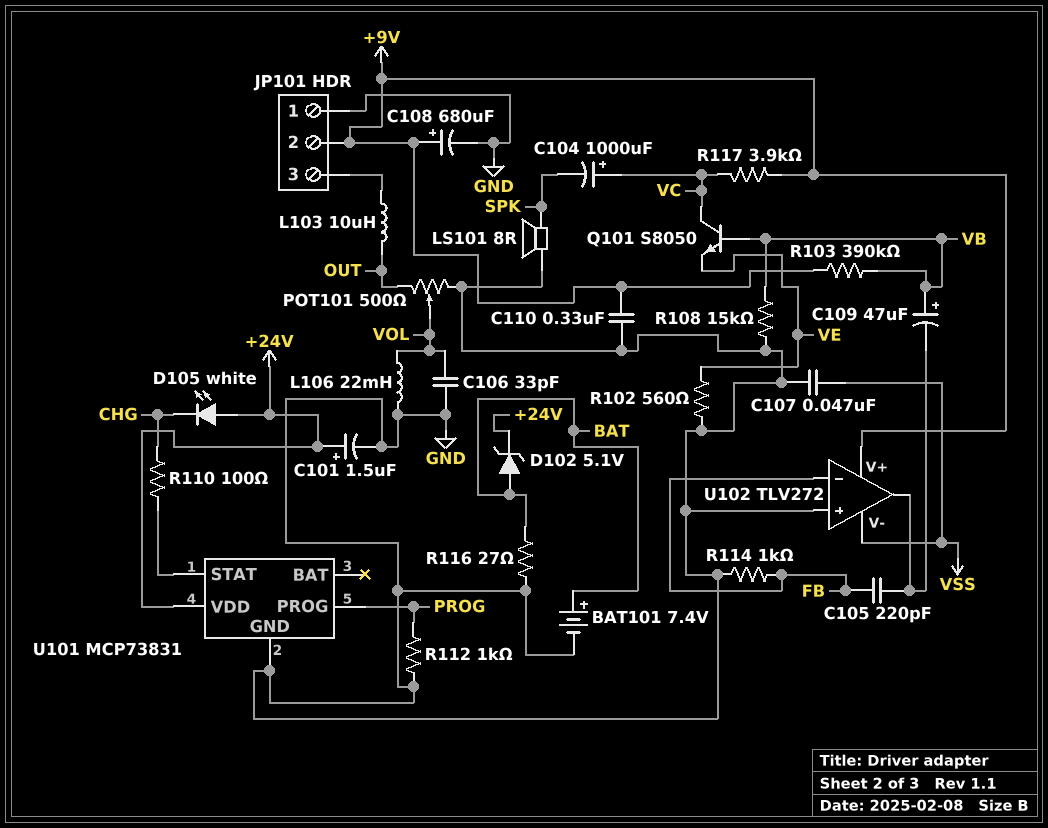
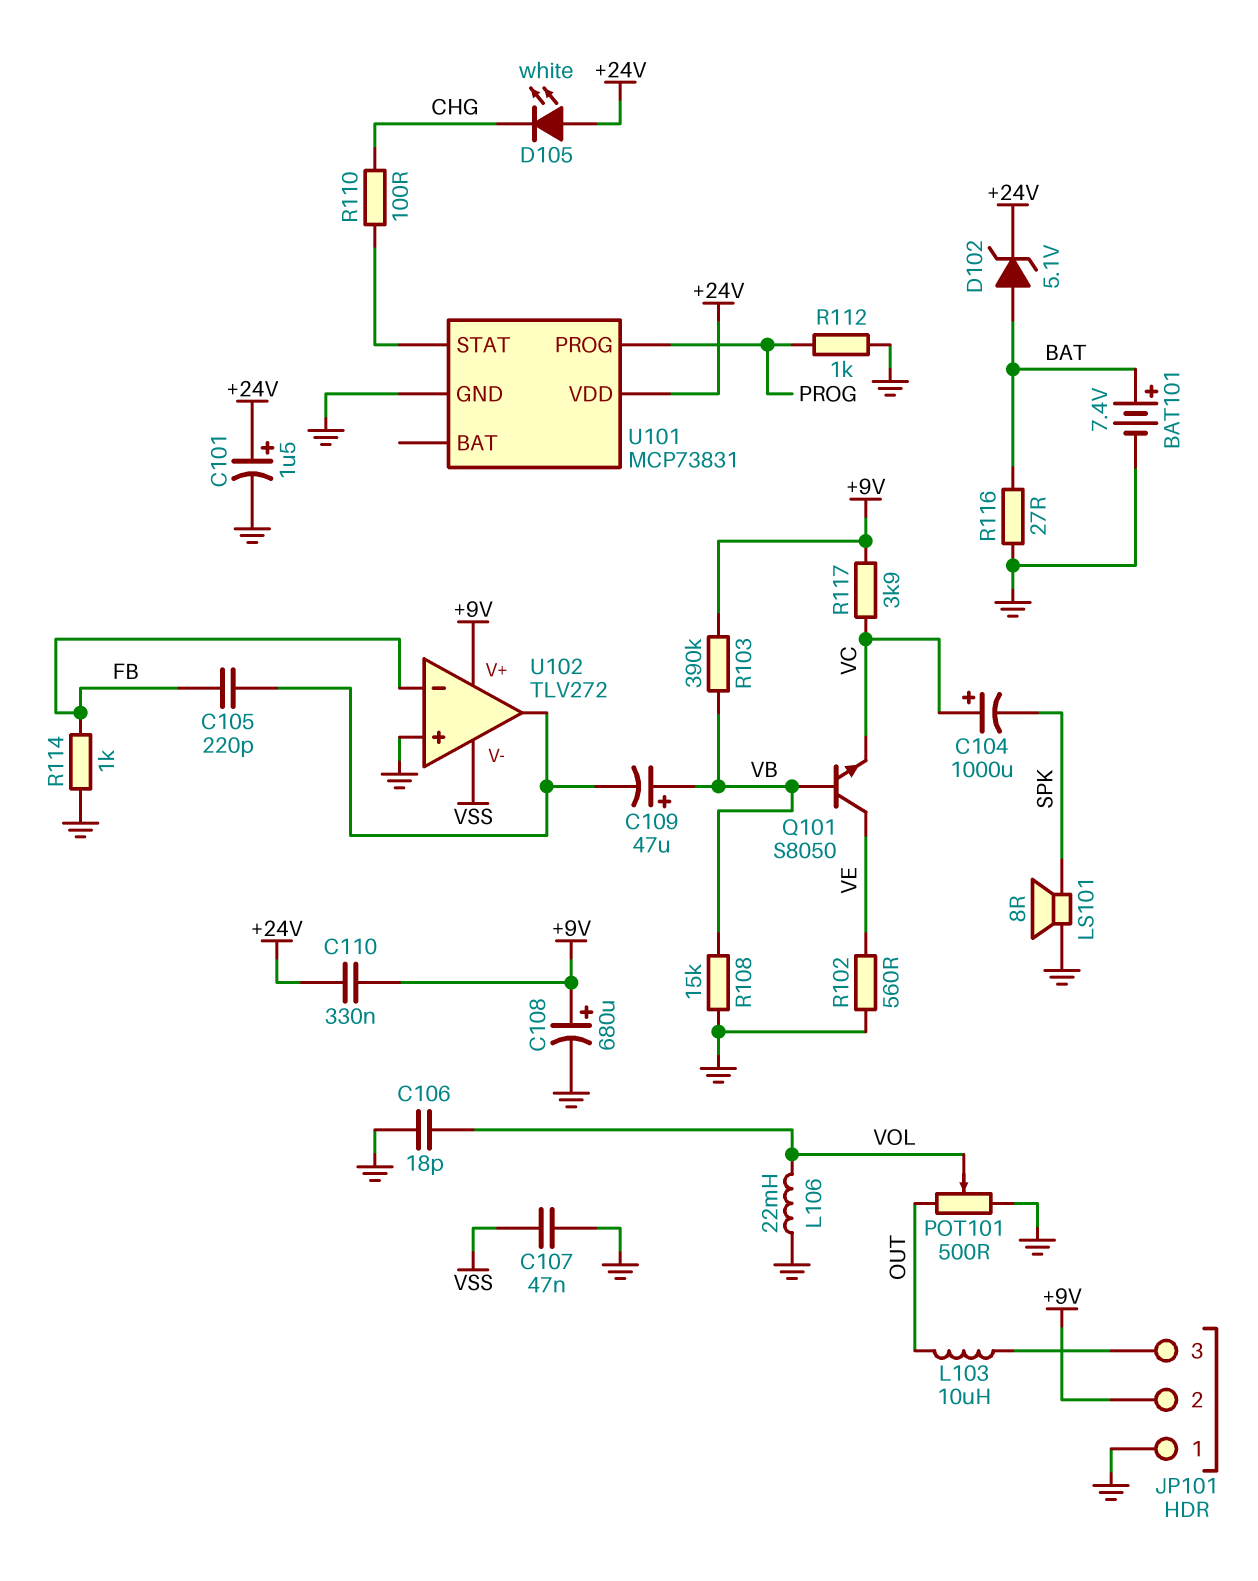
C106: 33pF (GND, VOL) -> 18pF (GND, VOL)
C110: 330nF (+9V, GND) -> 330nF (+9V, +24V)
Q101: NPN S8050 (B VB, C VC, E VE) -> NPN S8050 (B VB, C VE, E VC)

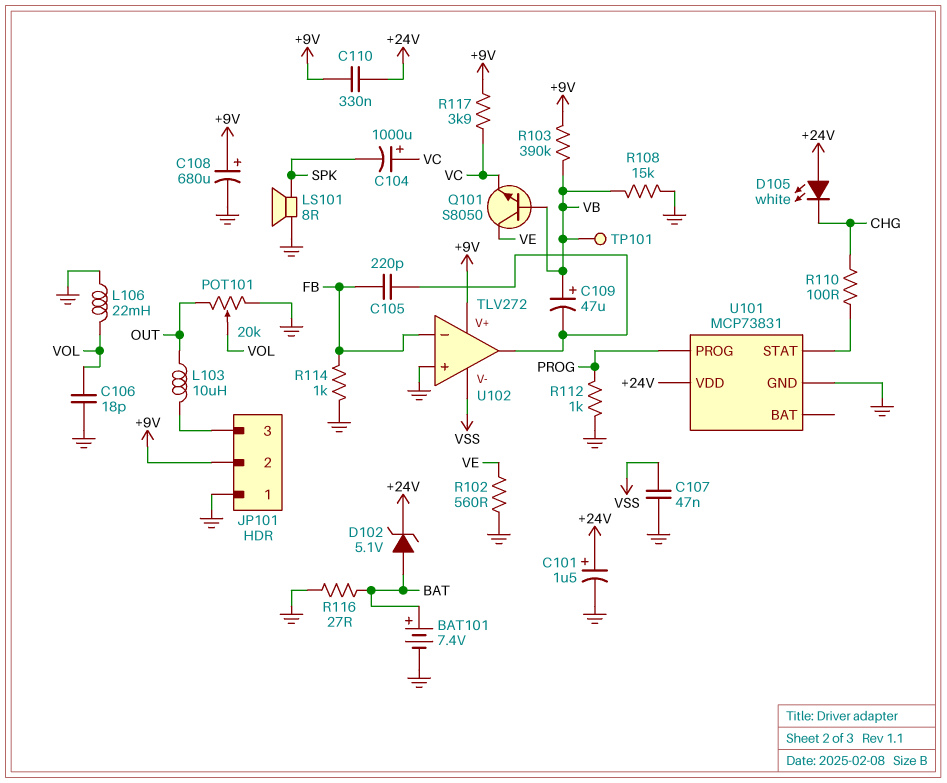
POT101: 500 (GND, OUT, wiper VOL) -> 20k (GND, OUT, wiper VOL)
TP101: none -> test point (VB)

